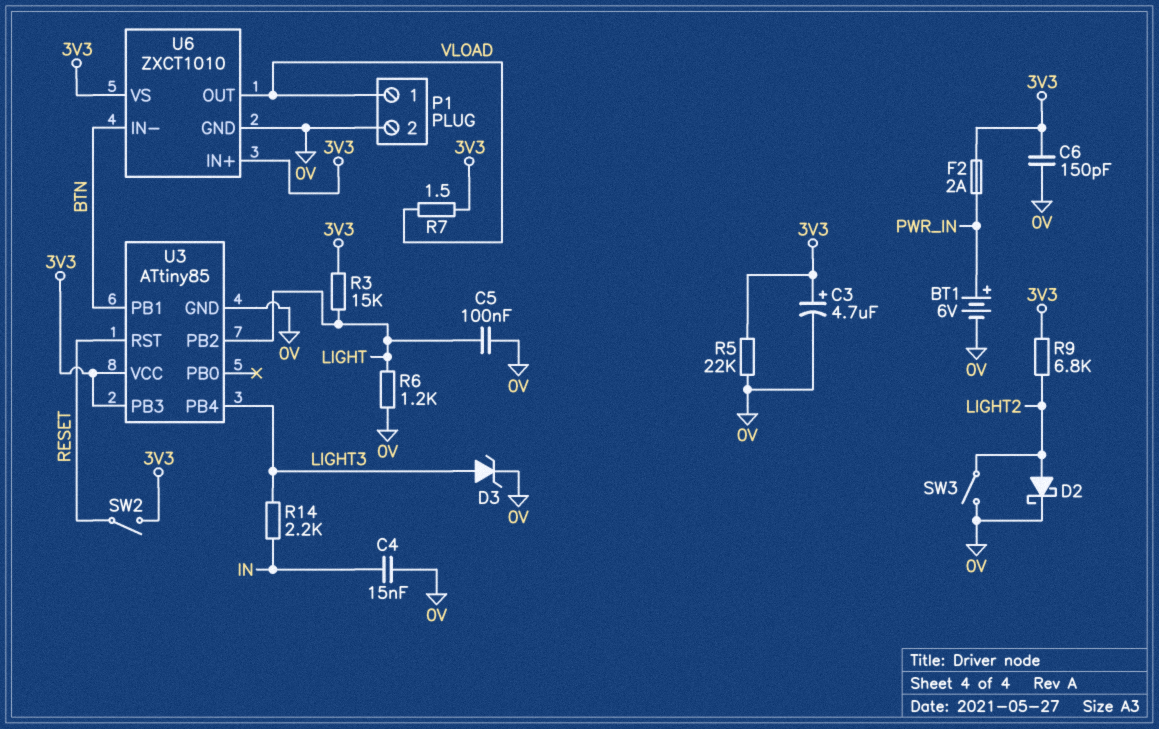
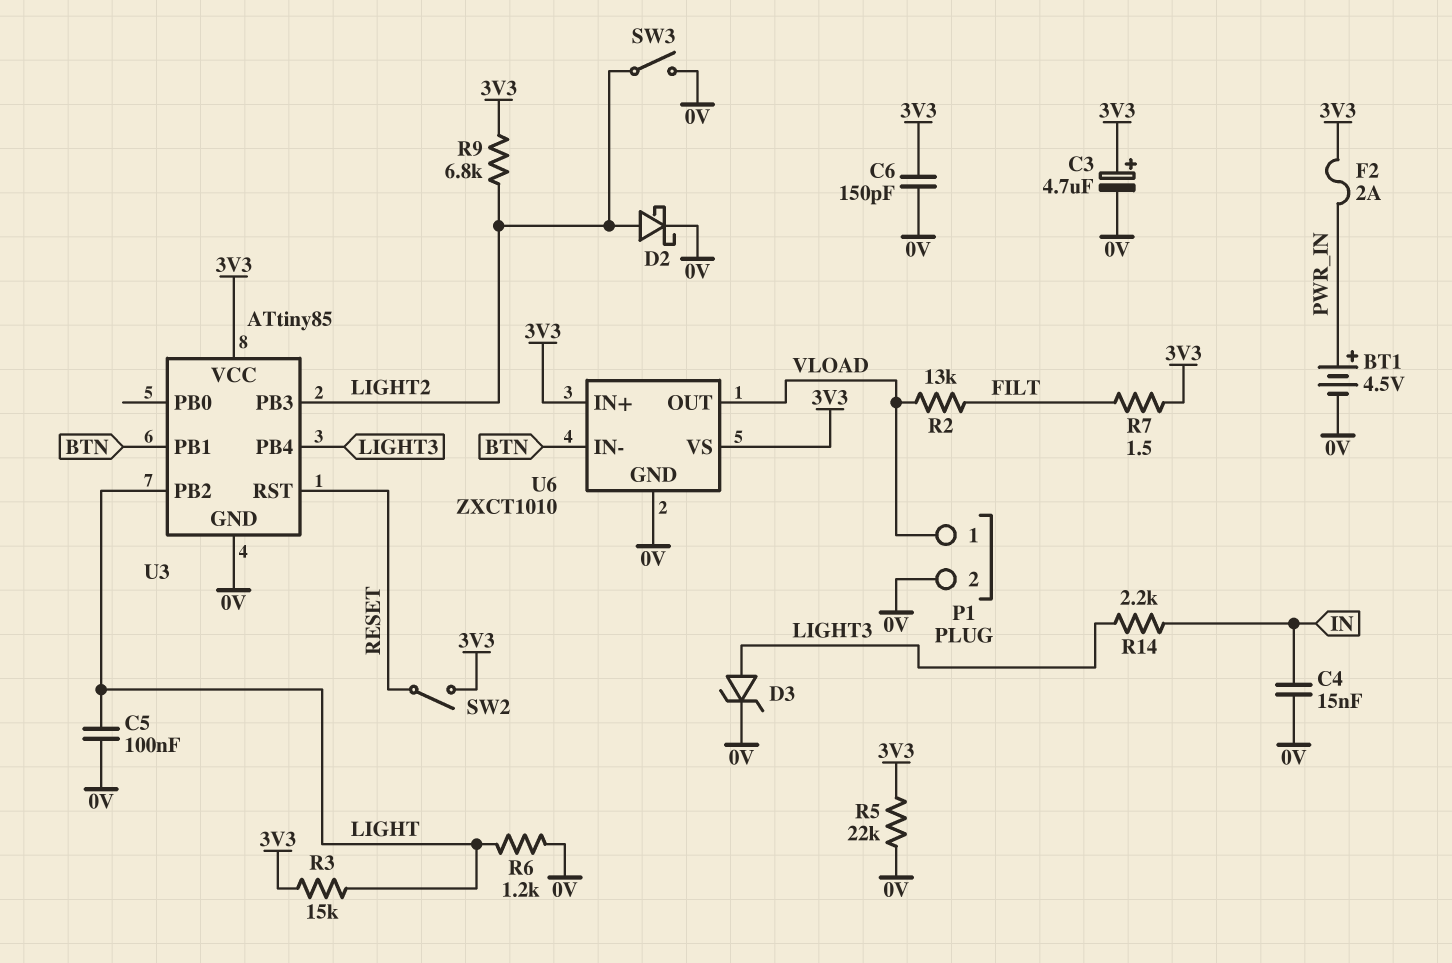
BT1: 6V (plus PWR_IN, minus 0V) -> 4.5V (plus PWR_IN, minus 0V)
R2: none -> 13k (FILT, VLOAD)
R7: 1.5 (3V3, VLOAD) -> 1.5 (3V3, FILT)
U3 pin PB3: 3V3 -> LIGHT2

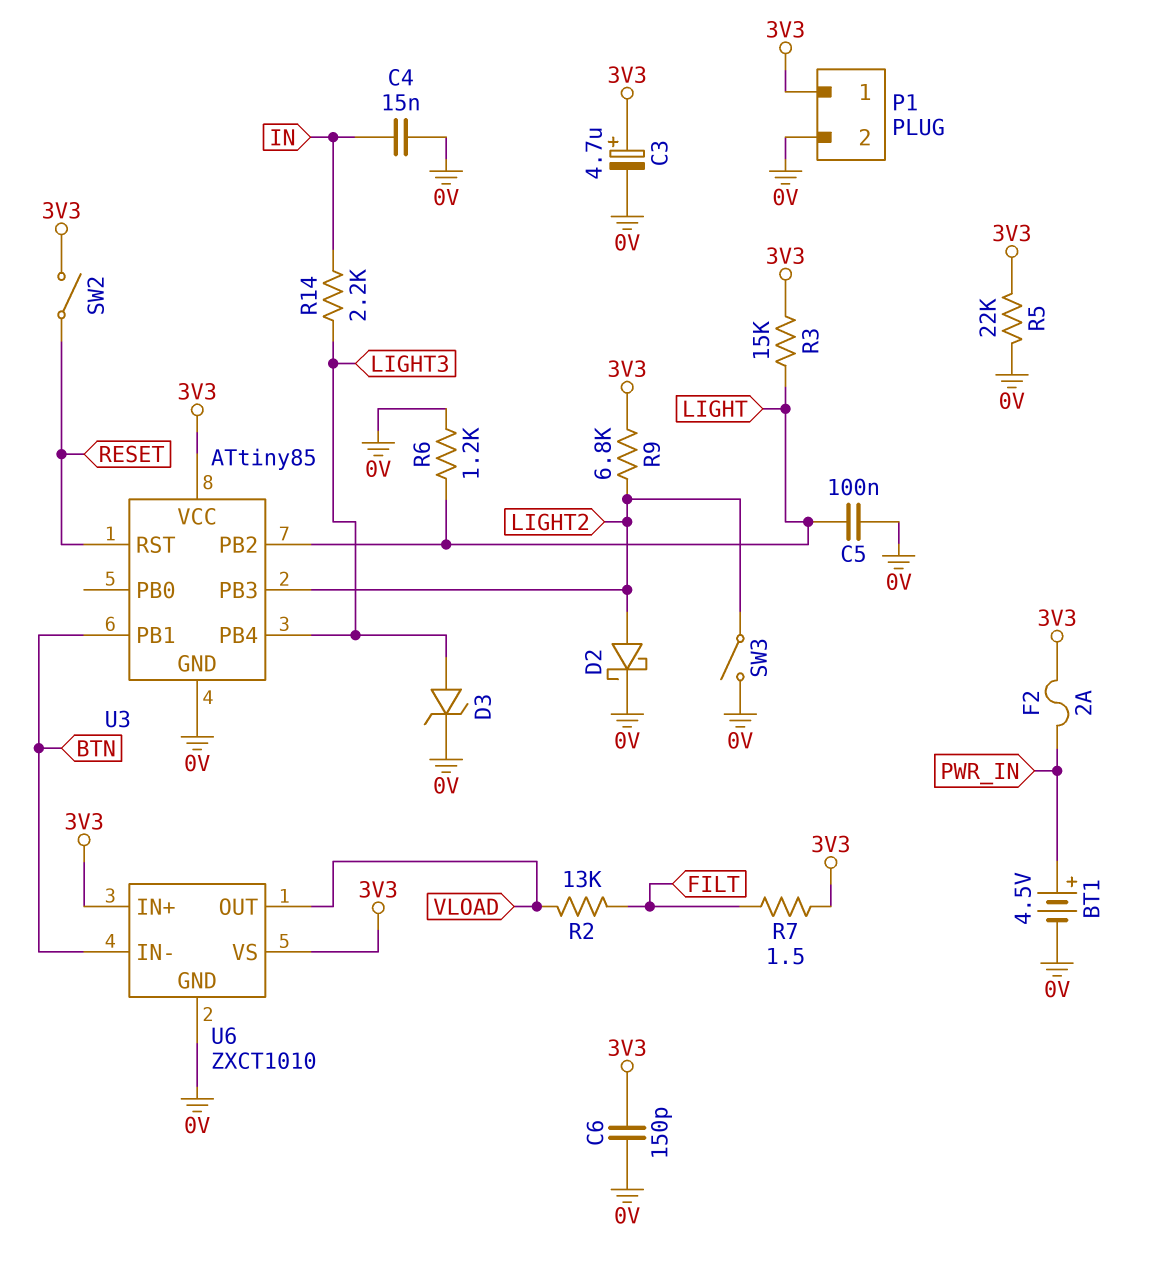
P1 pin 1: VLOAD -> 3V3

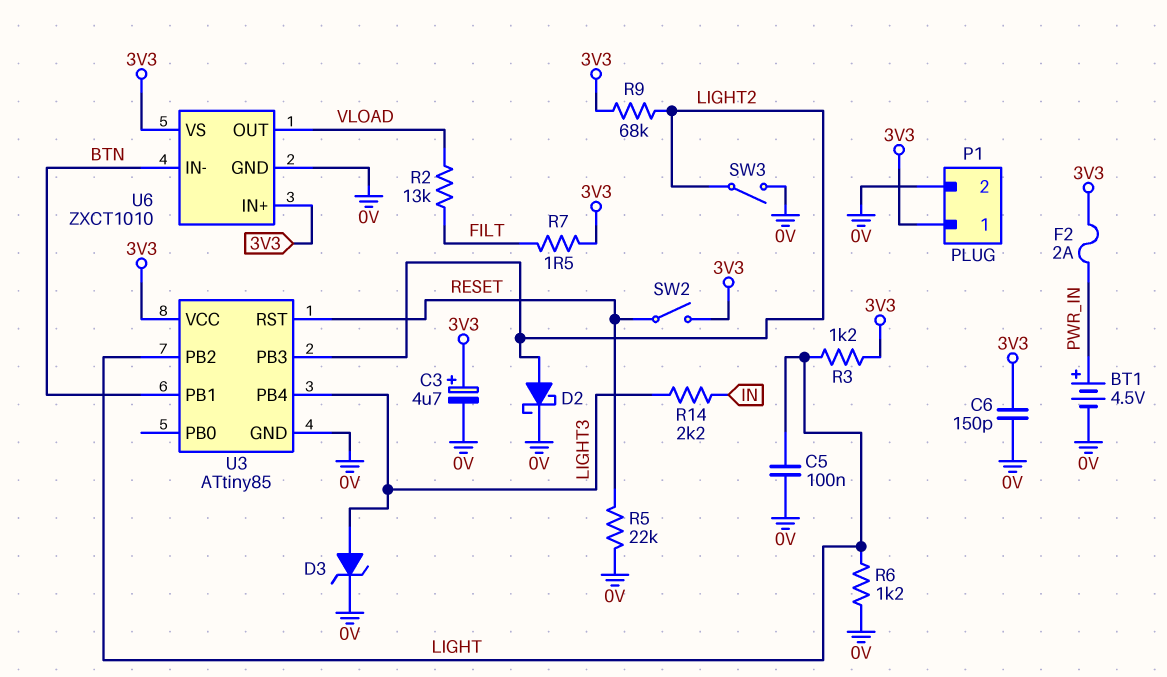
C4: 15nF (0V, IN) -> none
R3: 15k (3V3, LIGHT) -> 1.2k (3V3, LIGHT)
R5: 22k (0V, 3V3) -> 22k (0V, RESET)
R9: 6.8k (3V3, LIGHT2) -> 68k (3V3, LIGHT2)

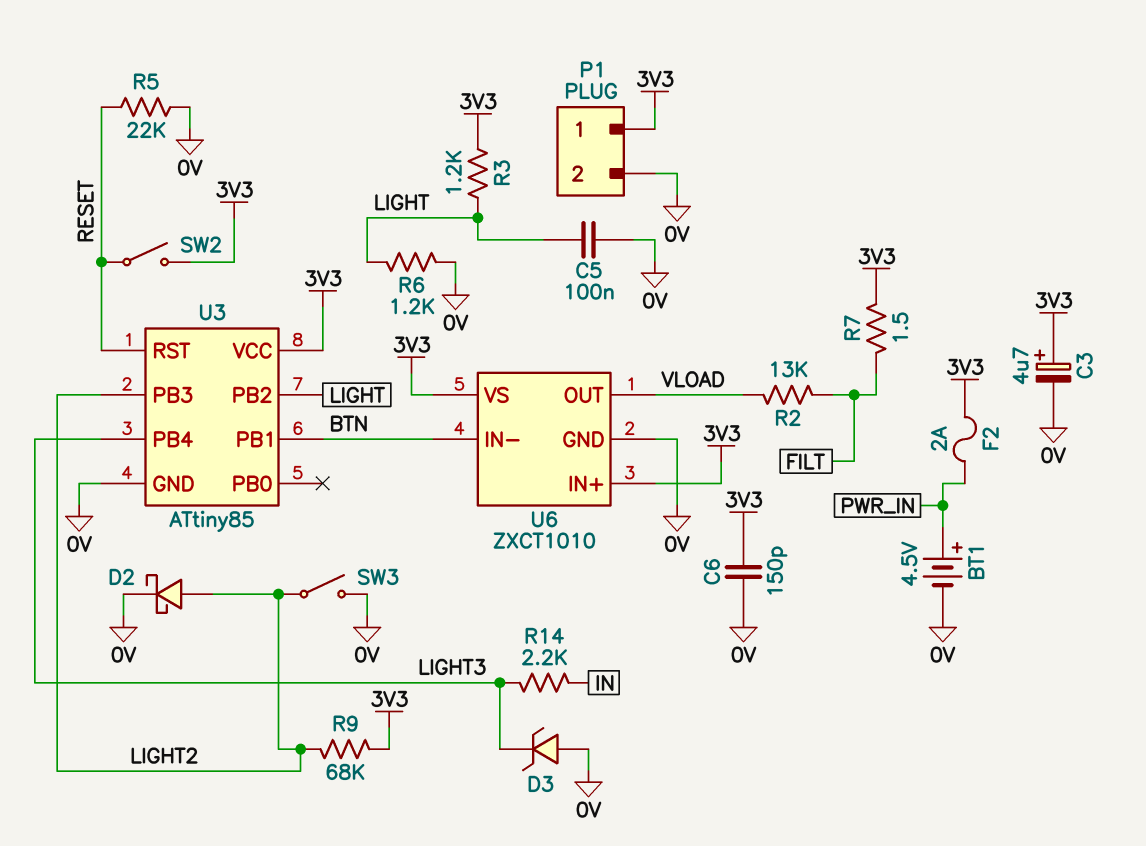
D3: zener (A LIGHT3, K 0V) -> zener (A 0V, K LIGHT3)

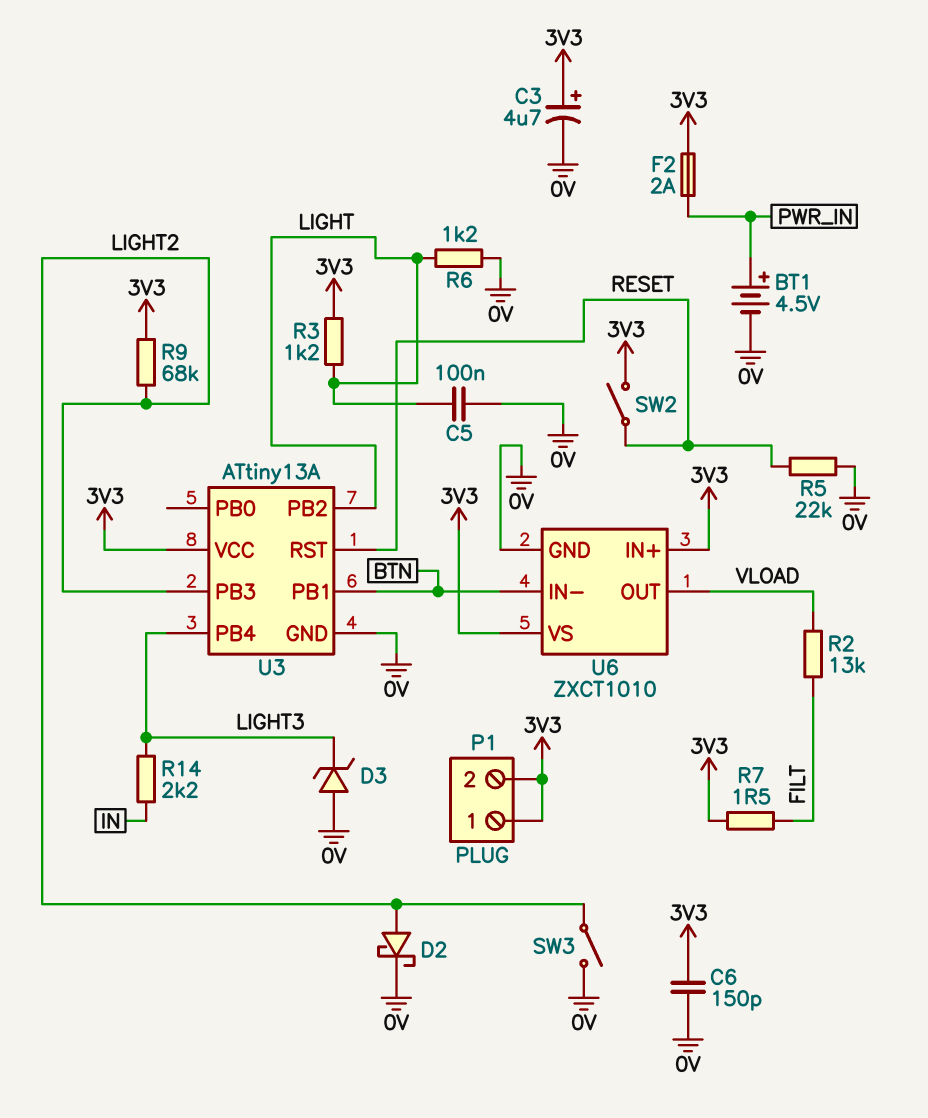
P1 pin 2: 0V -> 3V3
U3: ATtiny85 -> ATtiny13A

